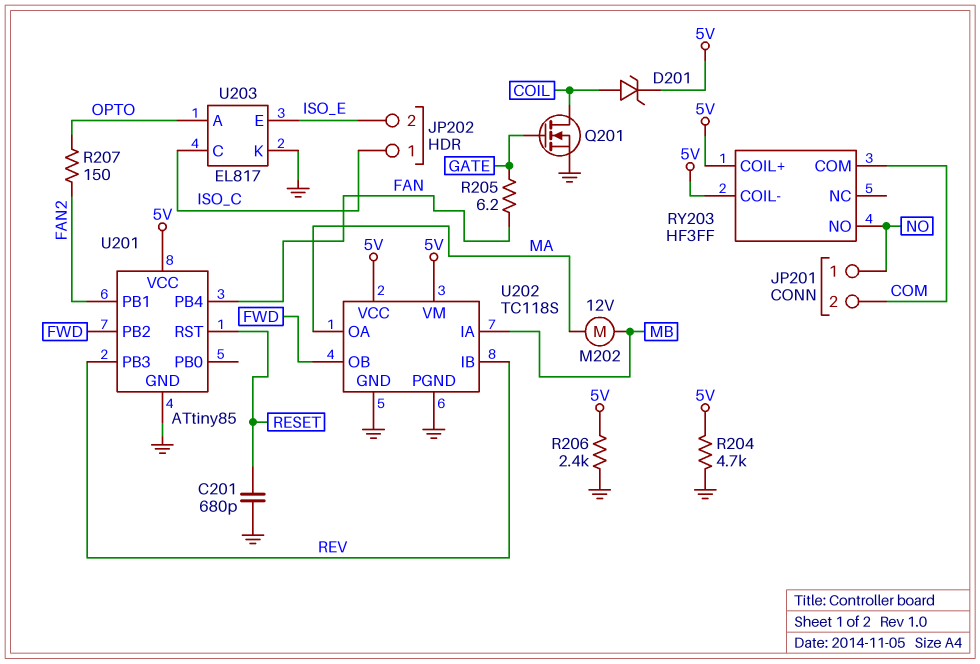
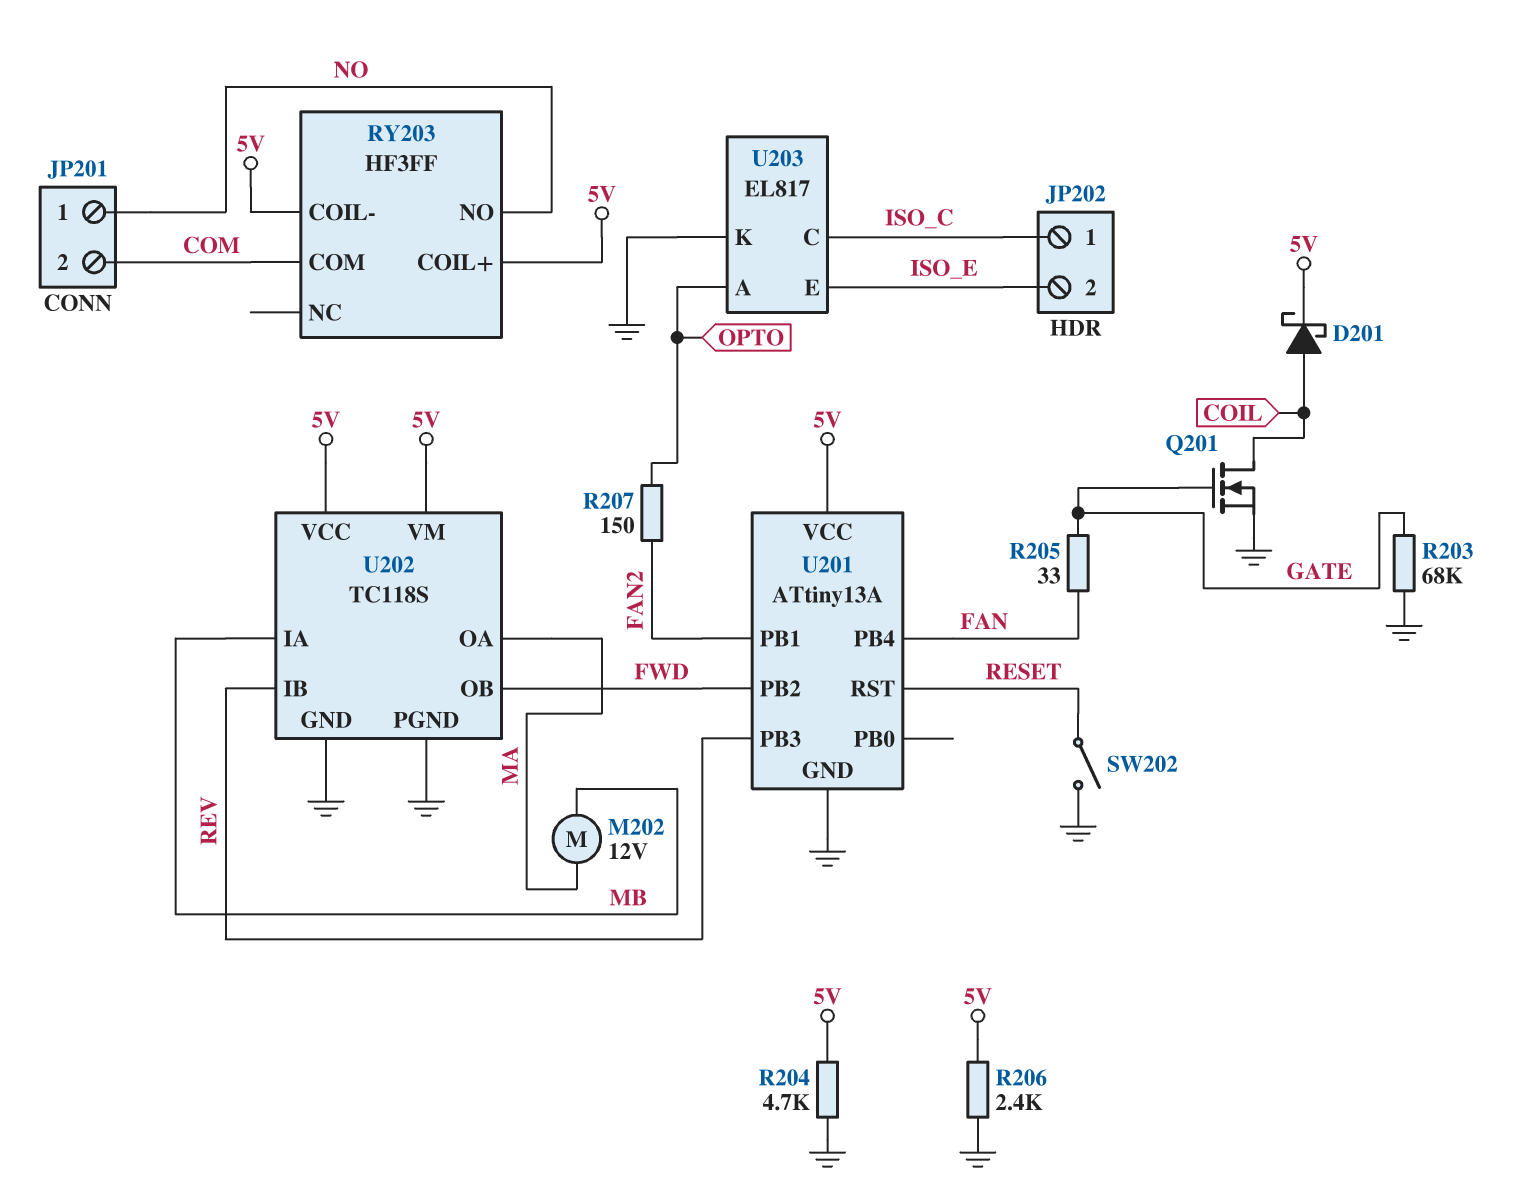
C201: 680pF (GND, RESET) -> none
D201: zener (A COIL, K 5V) -> schottky (A COIL, K 5V)
R203: none -> 68k (GATE, GND)
R205: 6.2 (FAN, GATE) -> 33 (FAN, GATE)
SW202: none -> switch (GND, RESET)
U201: ATtiny85 -> ATtiny13A

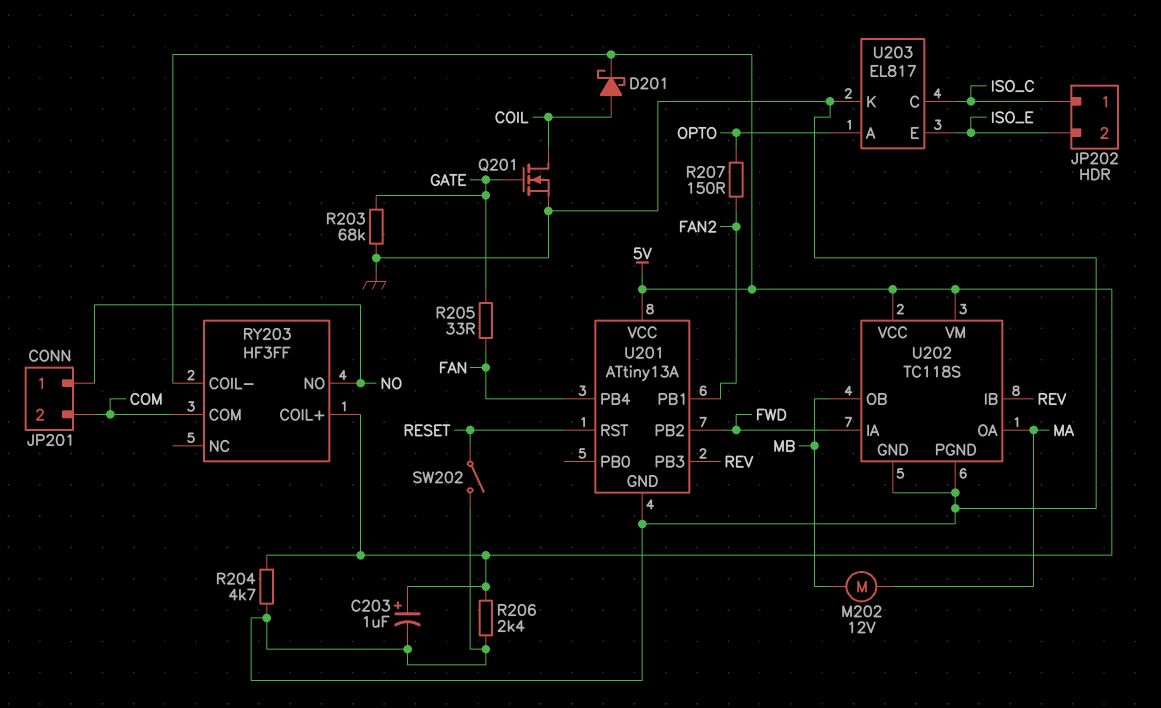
C203: none -> 1uF (plus 5V, minus GND)
U202 pin IA: MB -> FWD
U202 pin OB: FWD -> MB

